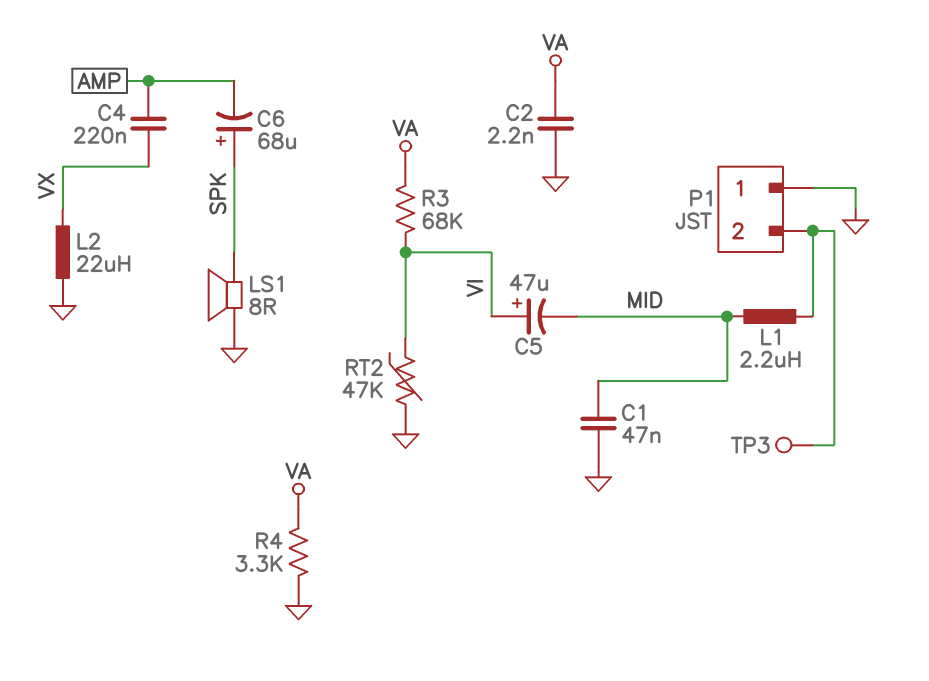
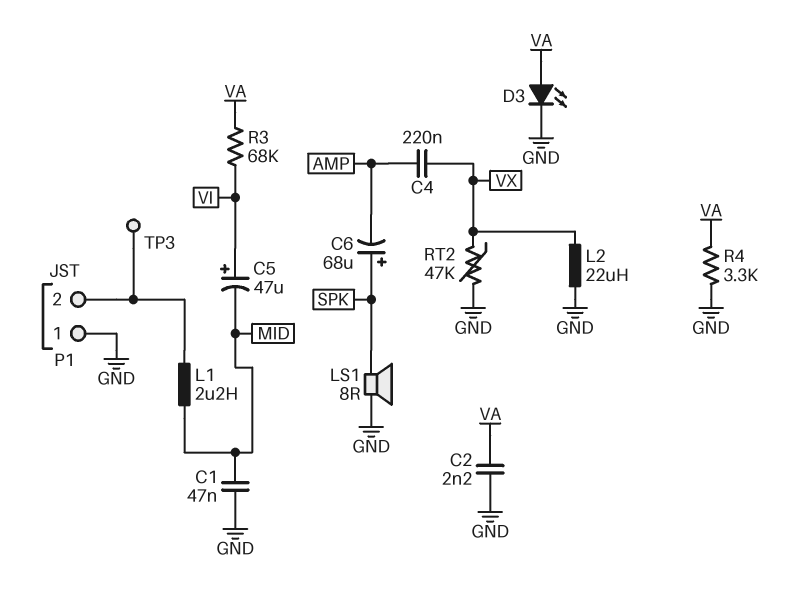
D3: none -> LED (A VA, K GND)
RT2: 47k (GND, VI) -> 47k (GND, VX)

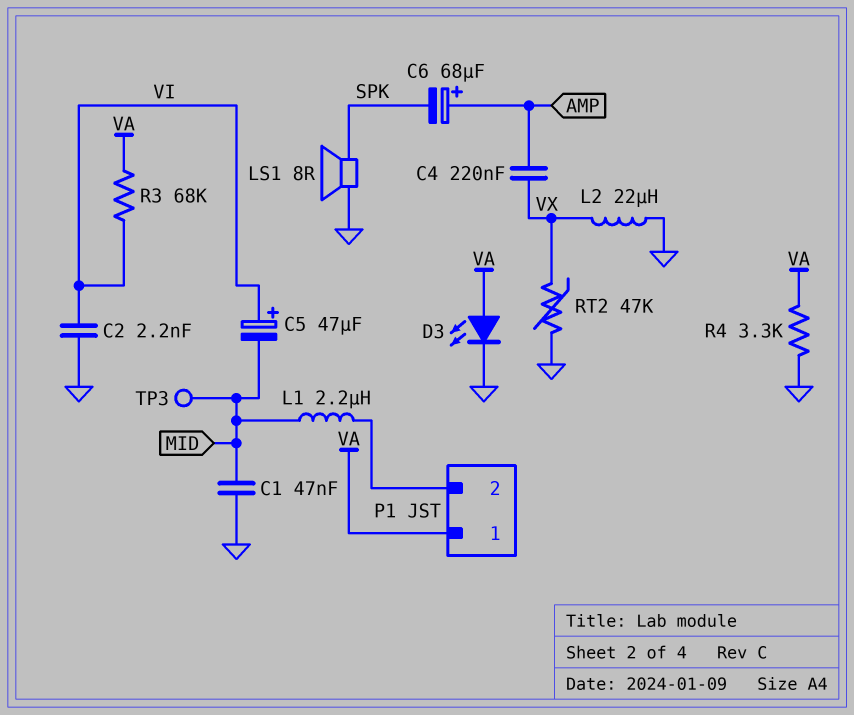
C2: 2.2nF (GND, VA) -> 2.2nF (GND, VI)
C6: 68uF (plus SPK, minus AMP) -> 68uF (plus AMP, minus SPK)
P1 pin 1: GND -> VA
TP3: test point (P1/2) -> test point (MID)

